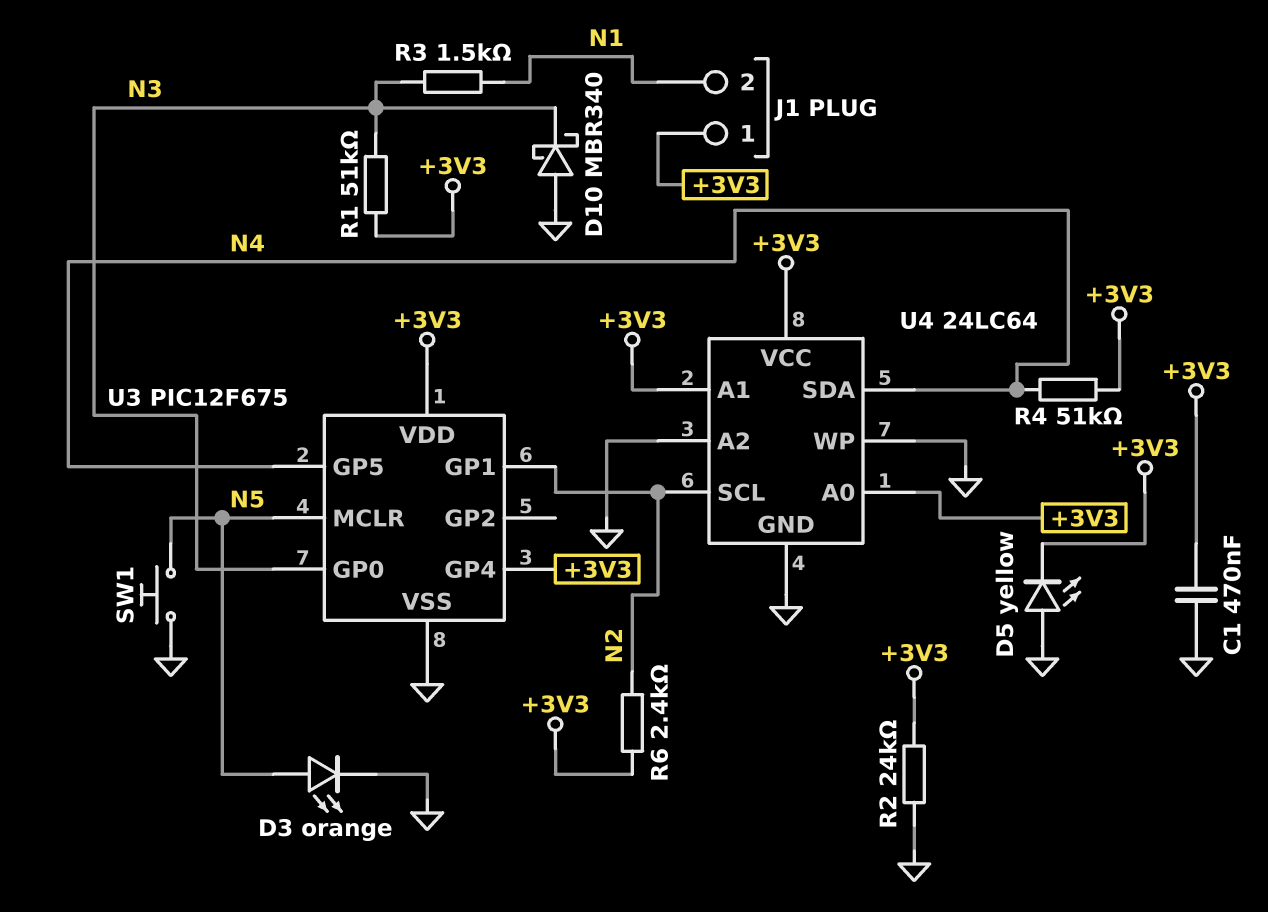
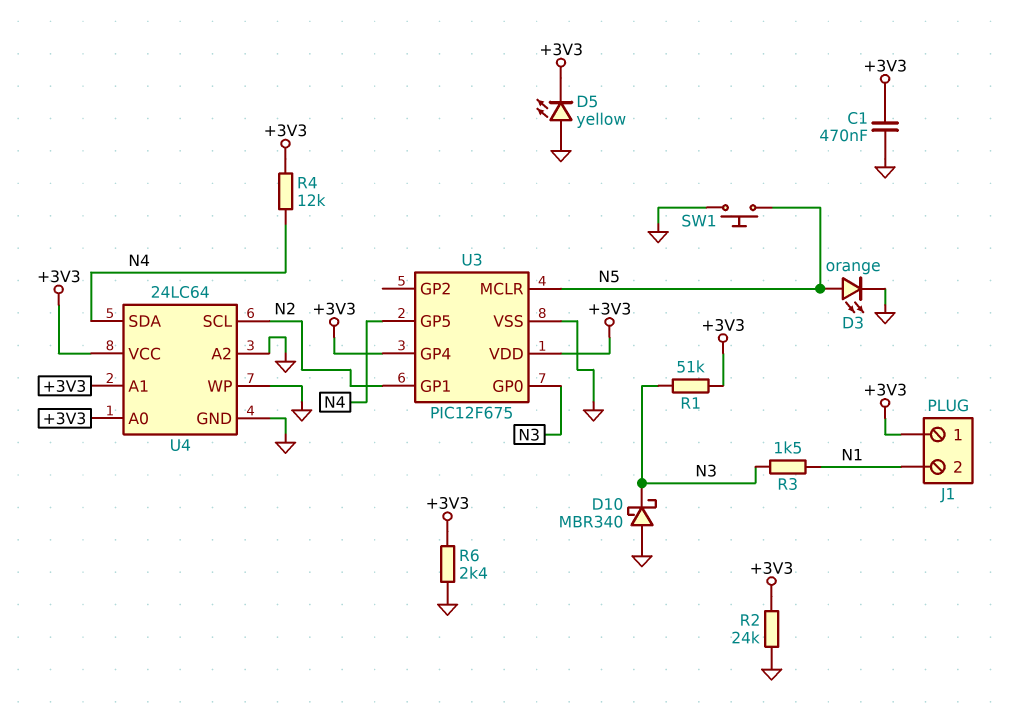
R4: 51k (+3V3, N4) -> 12k (+3V3, N4)
R6: 2.4k (+3V3, N2) -> 2.4k (+3V3, GND)

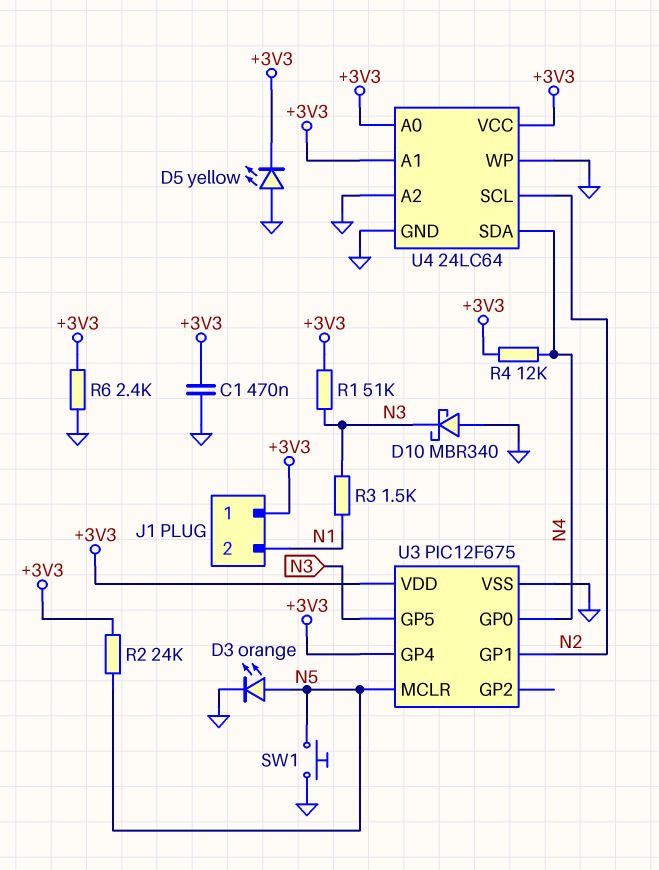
R2: 24k (+3V3, GND) -> 24k (+3V3, N5)
U3 pin GP0: N3 -> N4
U3 pin GP5: N4 -> N3

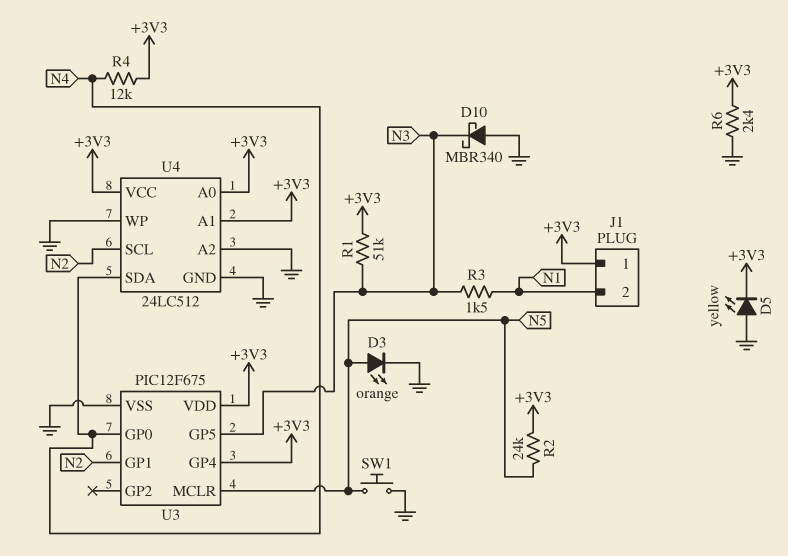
C1: 470nF (+3V3, GND) -> none
U4: 24LC64 -> 24LC512

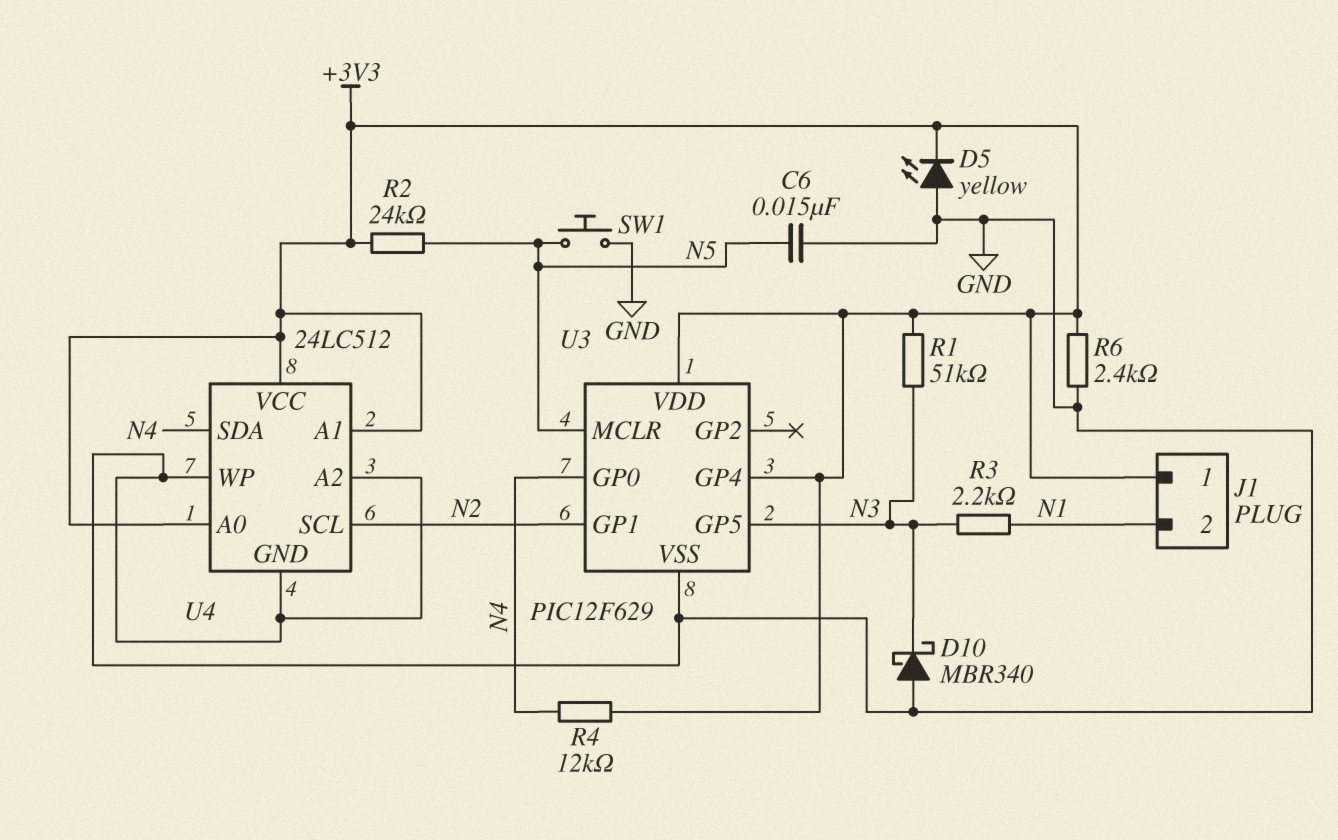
C6: none -> 15nF (GND, N5)
D3: LED orange (A N5, K GND) -> none
R3: 1.5k (N1, N3) -> 2.2k (N1, N3)
U3: PIC12F675 -> PIC12F629

